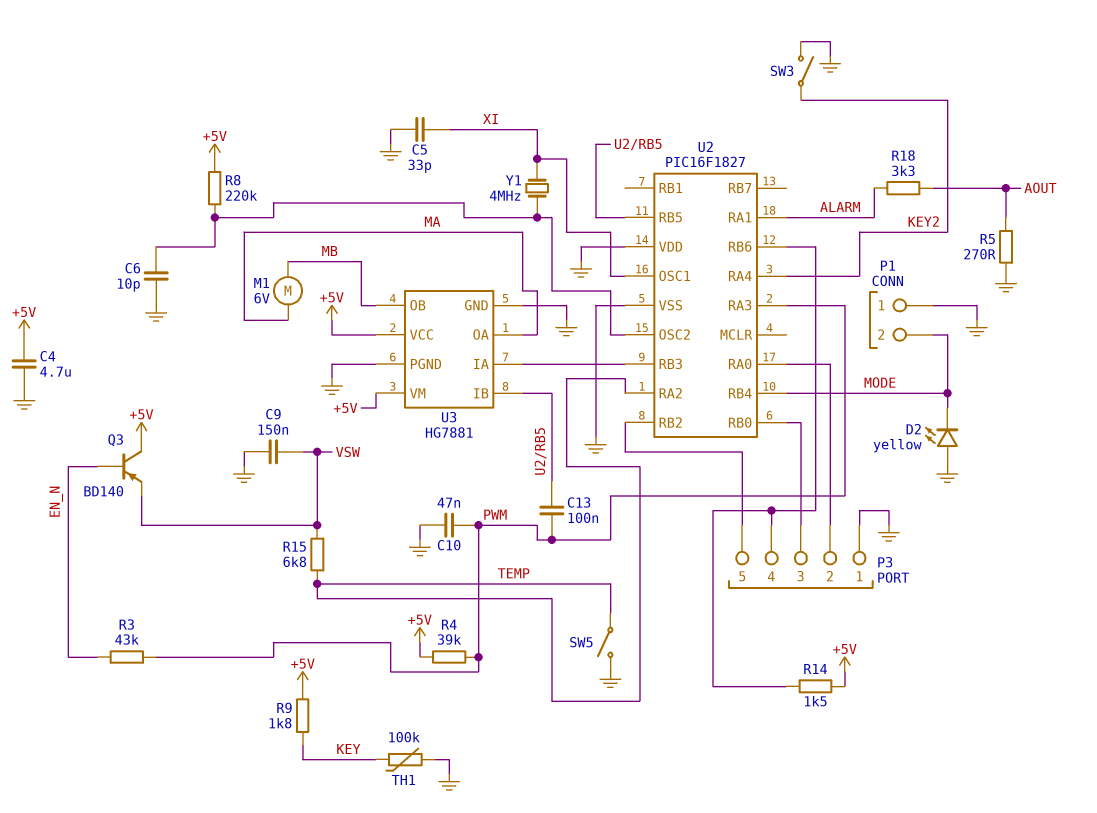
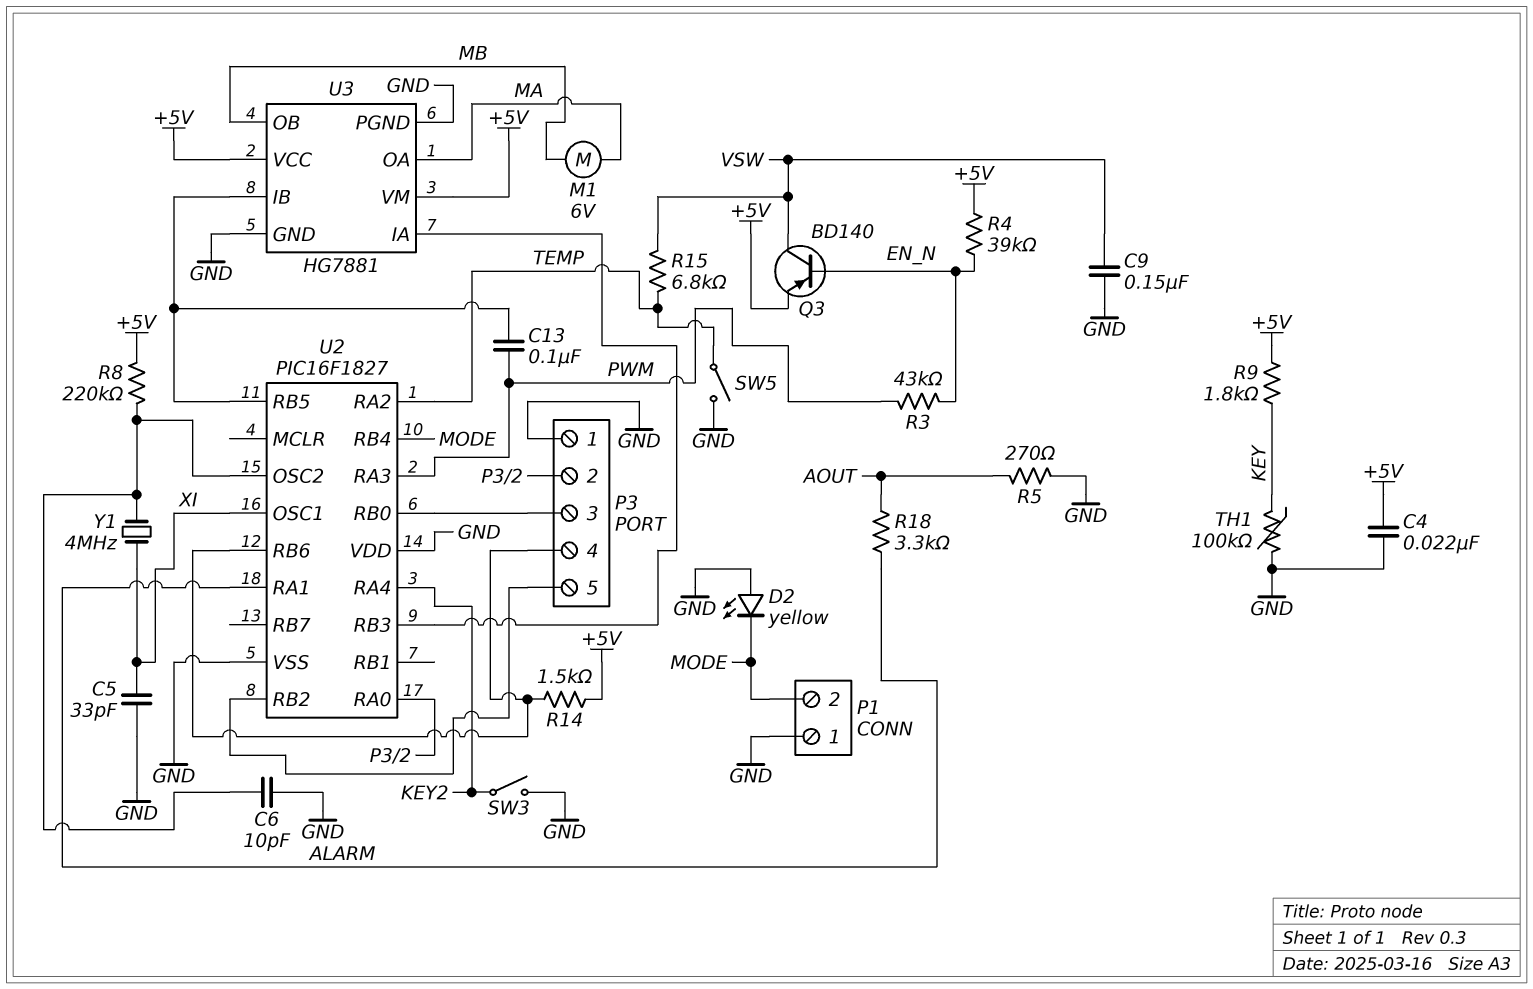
C4: 4.7uF (+5V, GND) -> 22nF (+5V, GND)
C10: 47nF (GND, PWM) -> none
Q3: PNP BD140 (B EN_N, C +5V, E VSW) -> PNP BD140 (B EN_N, C VSW, E +5V)
R4: 39k (+5V, PWM) -> 39k (+5V, EN_N)

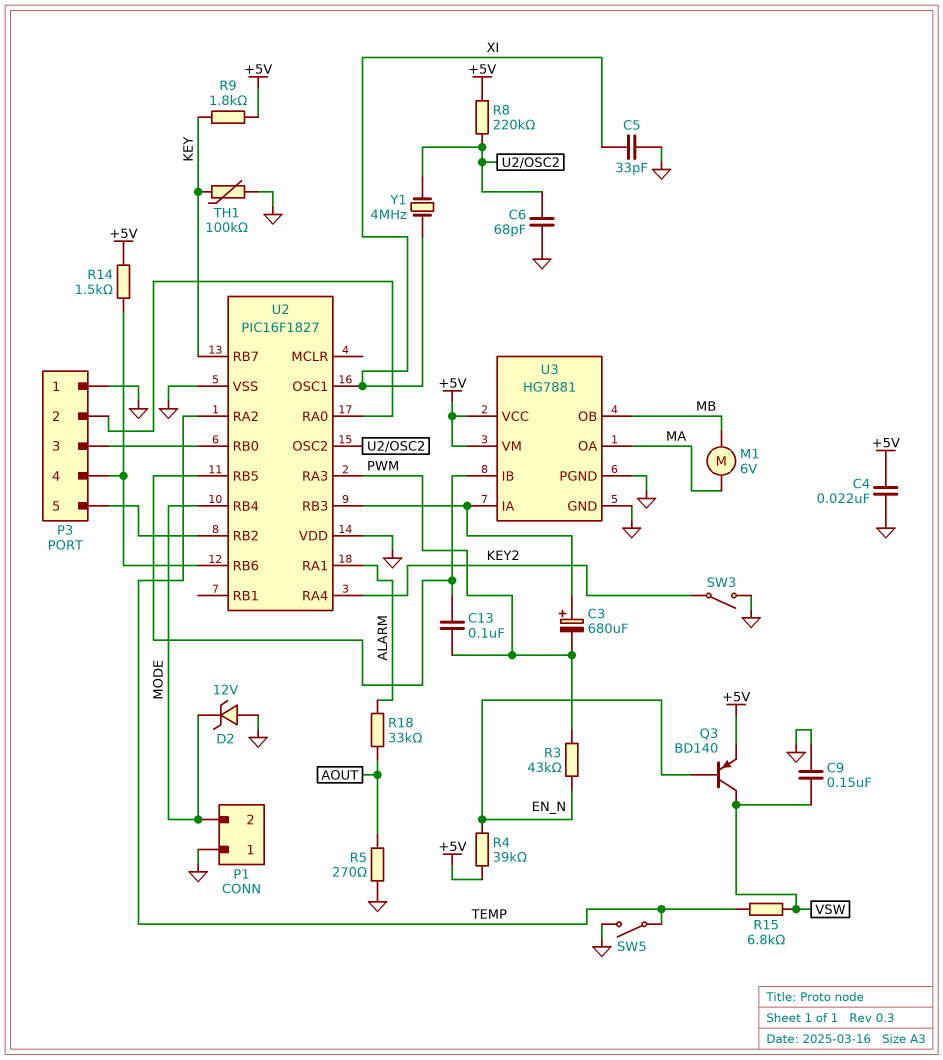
C3: none -> 680uF (plus U2/RB3, minus PWM)
C6: 10pF (GND, U2/OSC2) -> 68pF (GND, U2/OSC2)
D2: LED yellow (A GND, K MODE) -> zener 12V (A GND, K MODE)
R18: 3.3k (ALARM, AOUT) -> 33k (ALARM, AOUT)
U2 pin RB7: none -> KEY

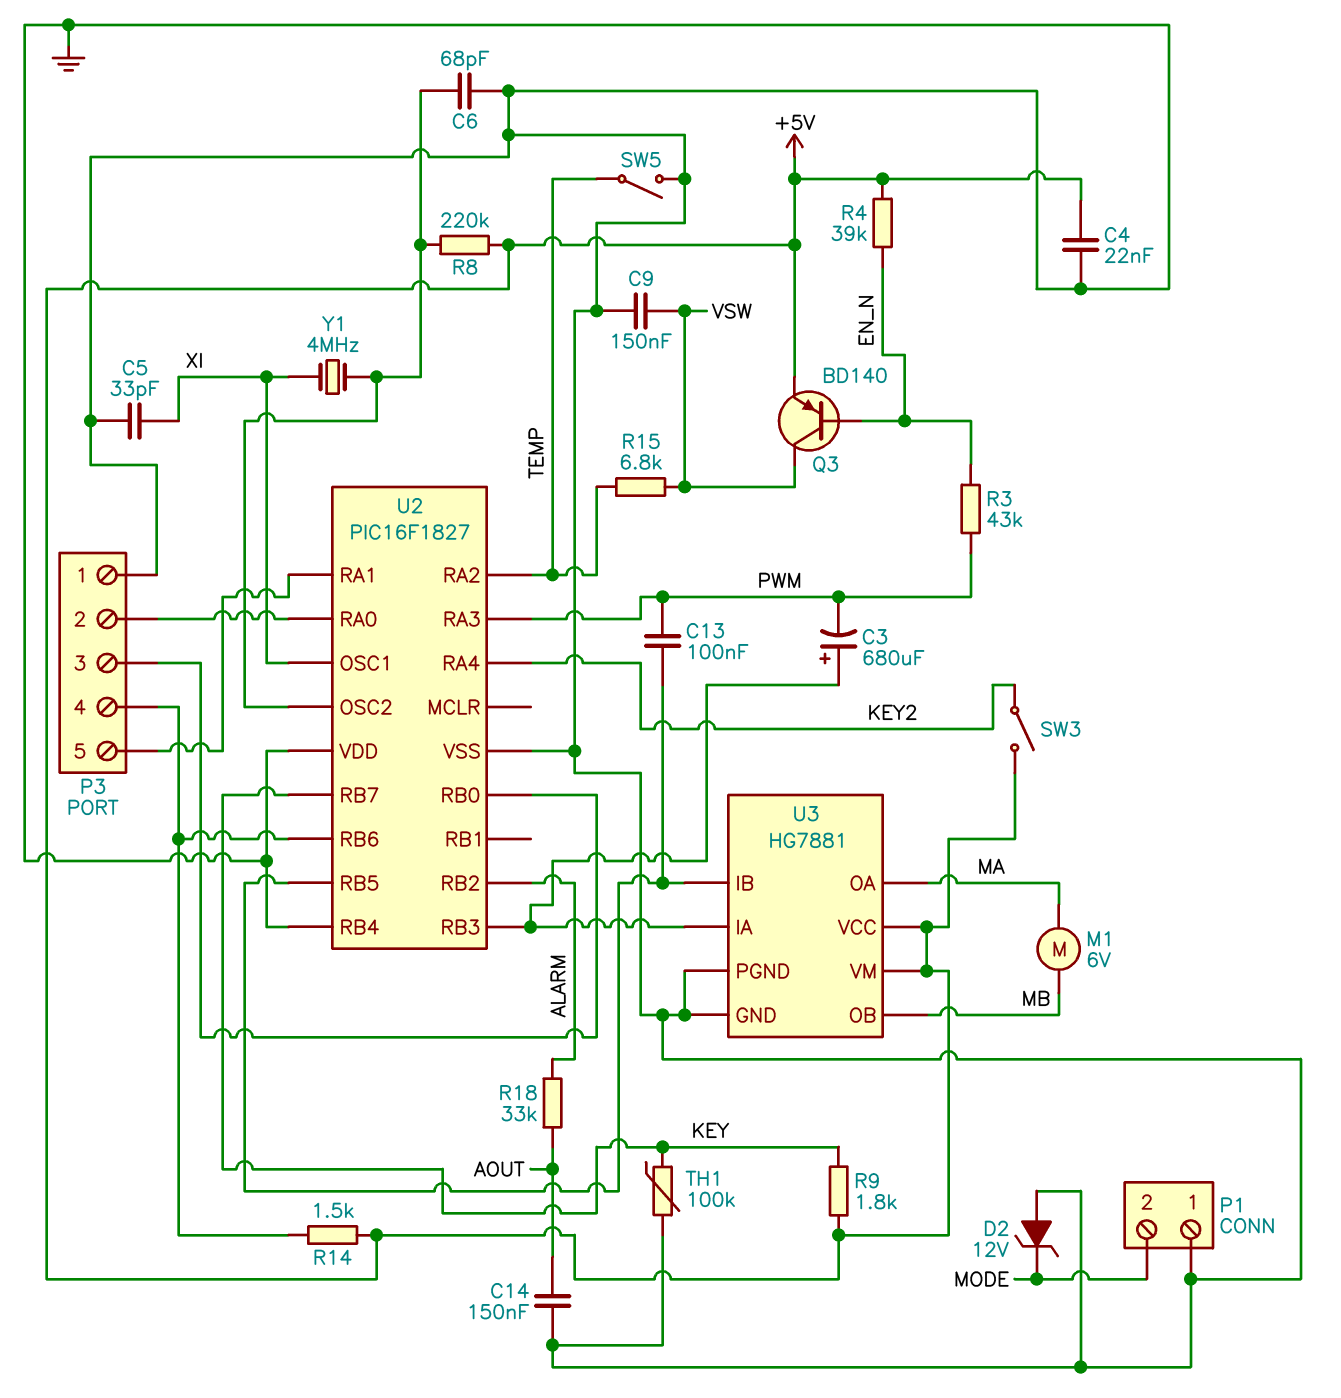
C14: none -> 150nF (AOUT, GND)
R5: 270 (AOUT, GND) -> none
SW3: switch (GND, KEY2) -> switch (+5V, KEY2)
U2 pin RA1: ALARM -> P3/5
U2 pin RB2: P3/5 -> ALARM
U2 pin RB4: MODE -> GND

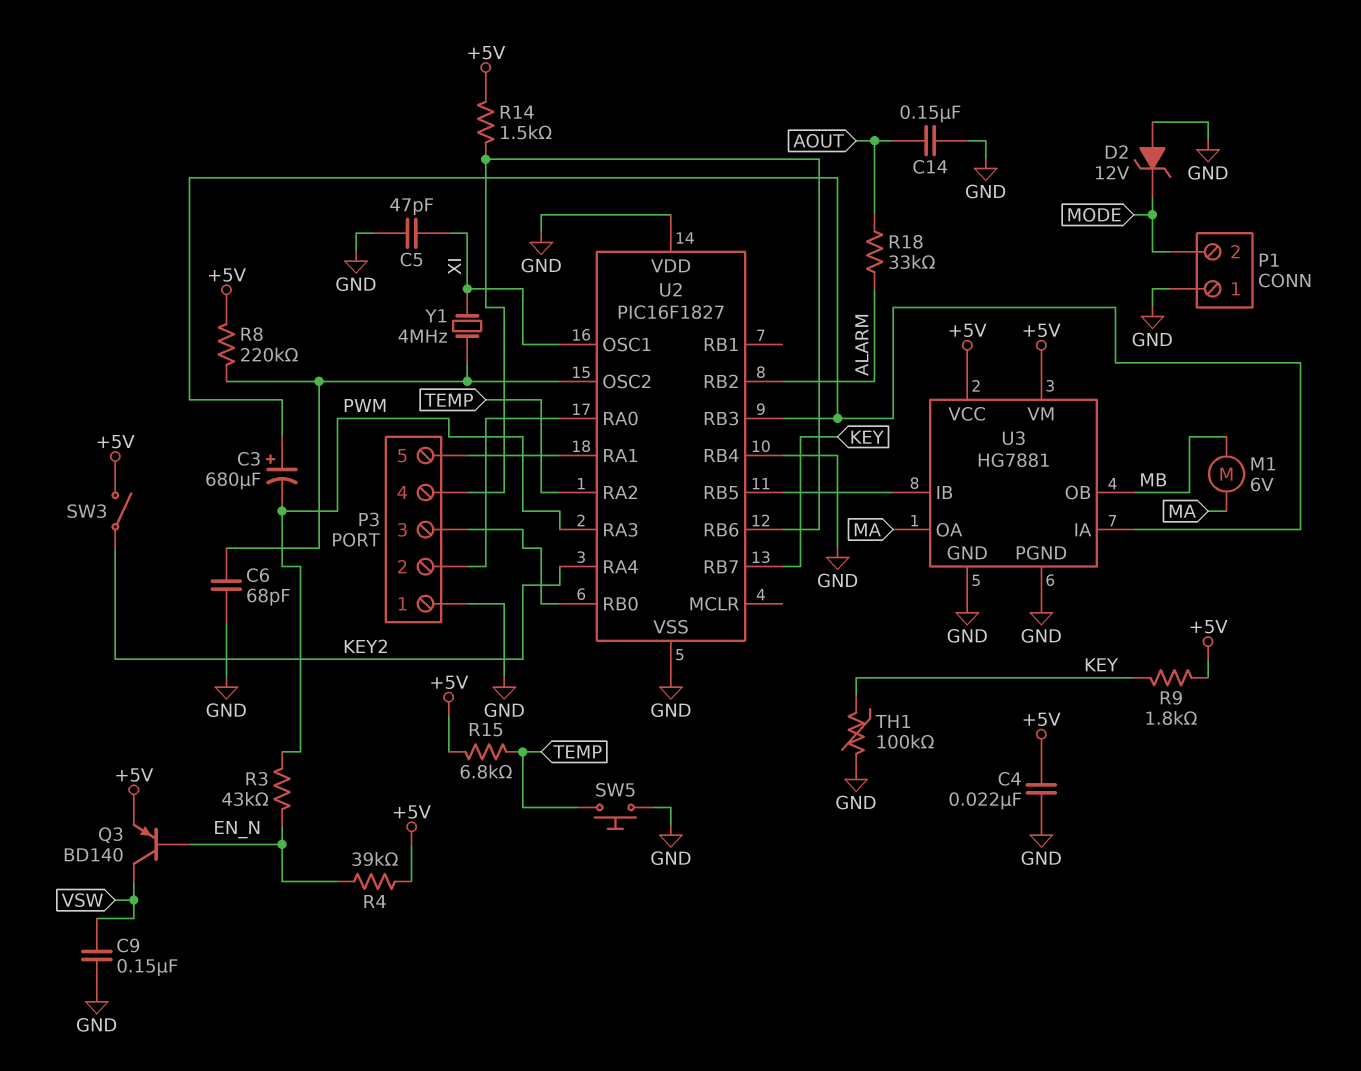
C5: 33pF (GND, XI) -> 47pF (GND, XI)
C13: 100nF (PWM, U2/RB5) -> none
R15: 6.8k (TEMP, VSW) -> 6.8k (+5V, TEMP)
SW5: switch (GND, TEMP) -> button (GND, TEMP)

